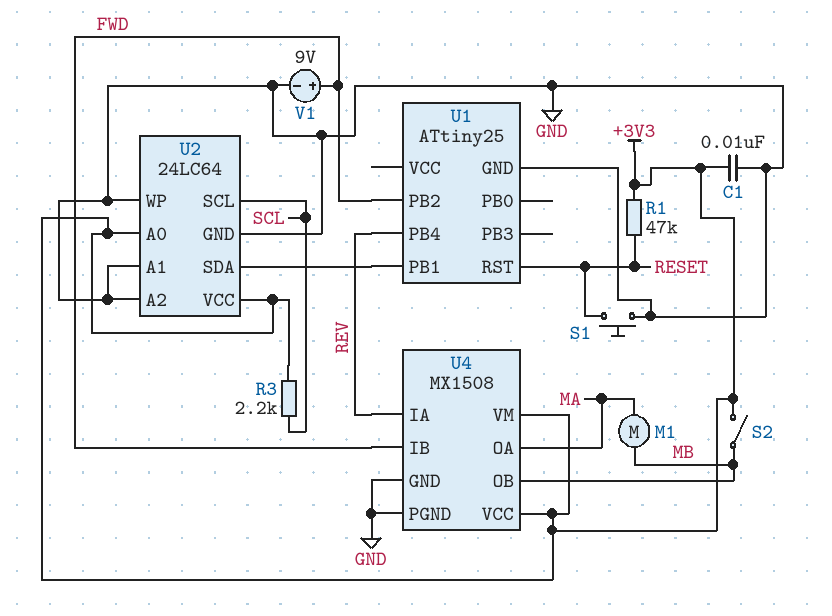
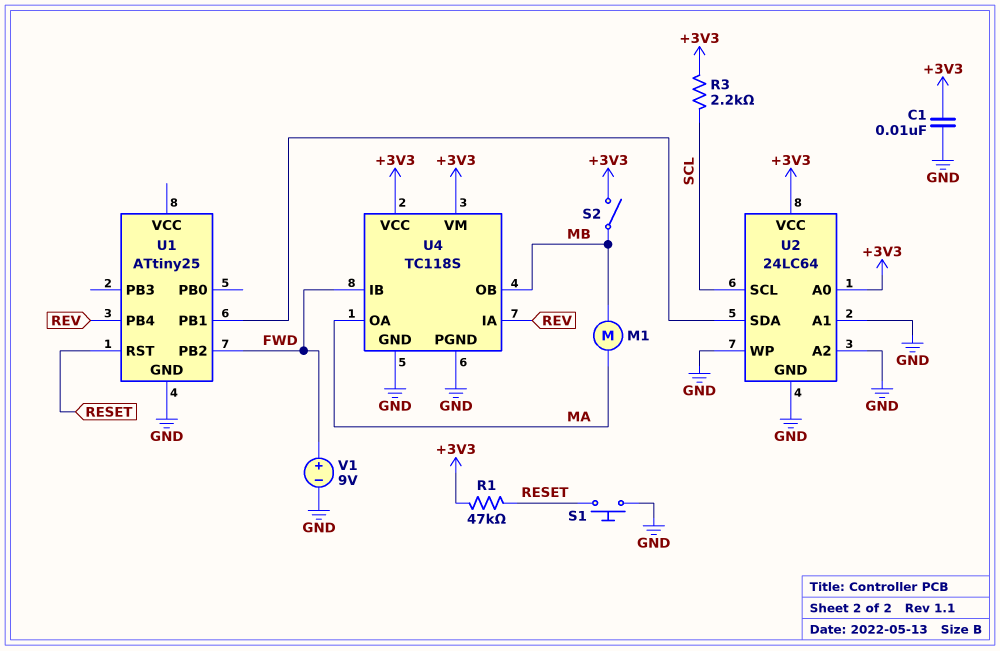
U4: MX1508 -> TC118S

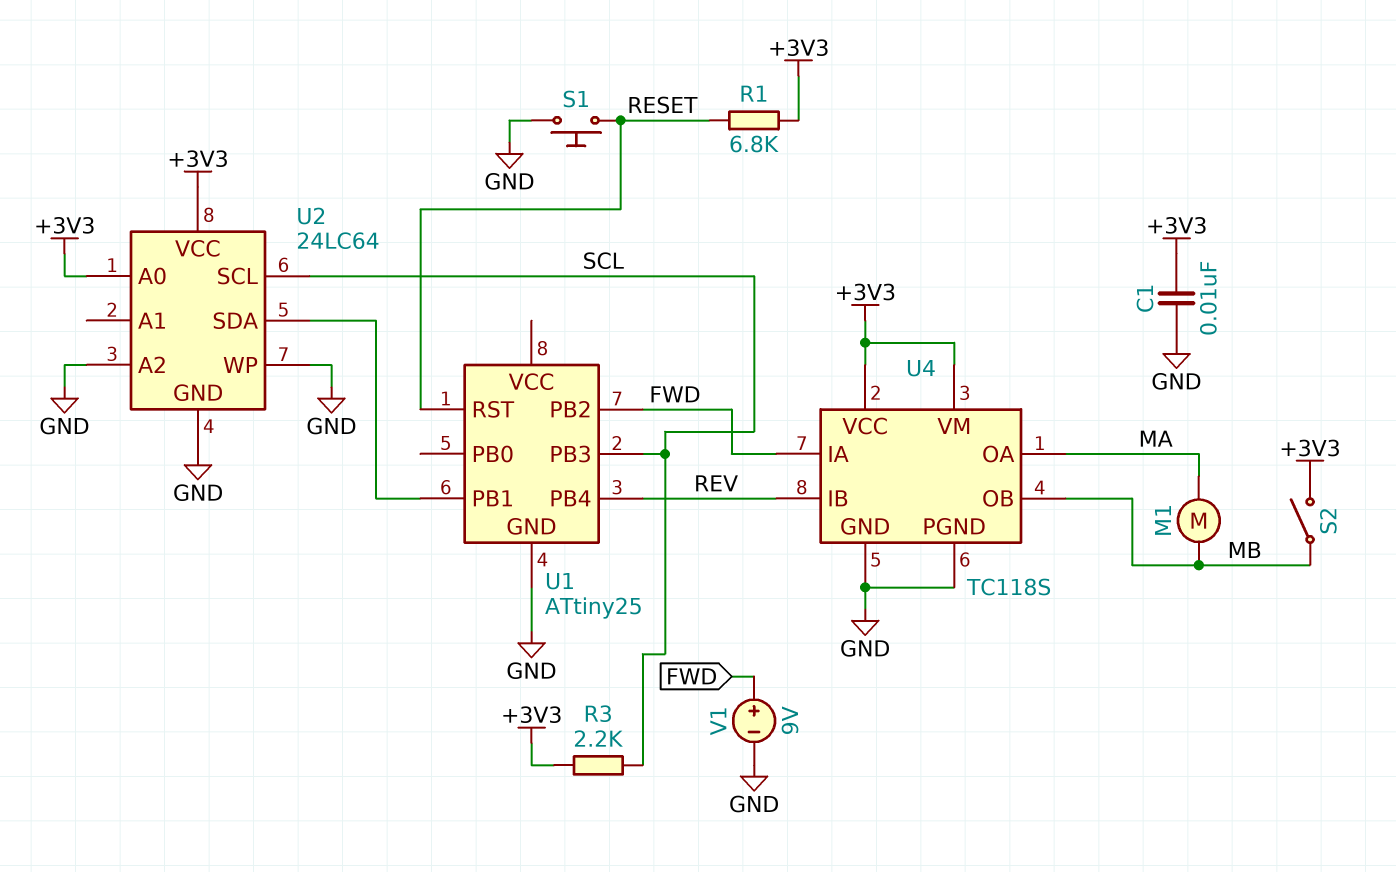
R1: 47k (+3V3, RESET) -> 6.8k (+3V3, RESET)
U1 pin PB3: none -> SCL
U2 pin A1: GND -> none
U4 pin IA: REV -> FWD
U4 pin IB: FWD -> REV

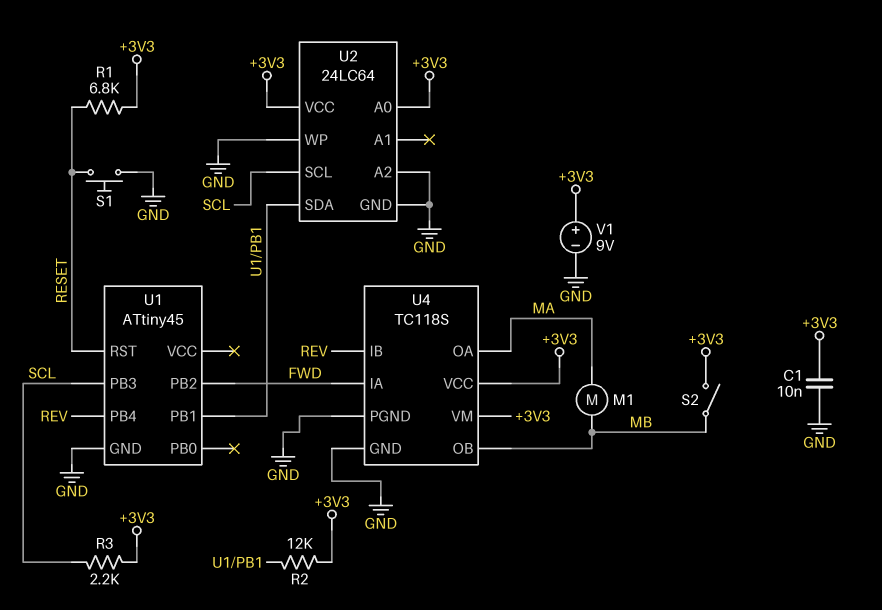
R2: none -> 12k (+3V3, U1/PB1)
U1: ATtiny25 -> ATtiny45
V1: 9V (plus FWD, minus GND) -> 9V (plus +3V3, minus GND)

